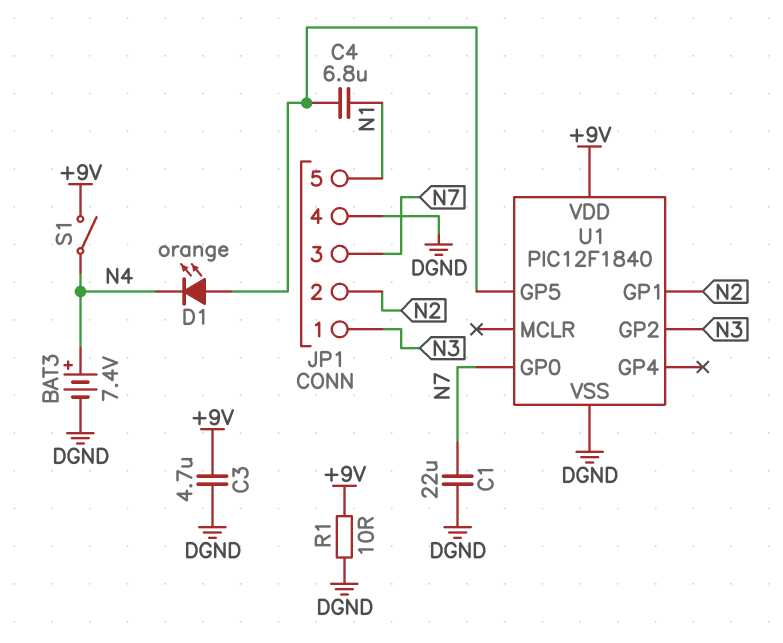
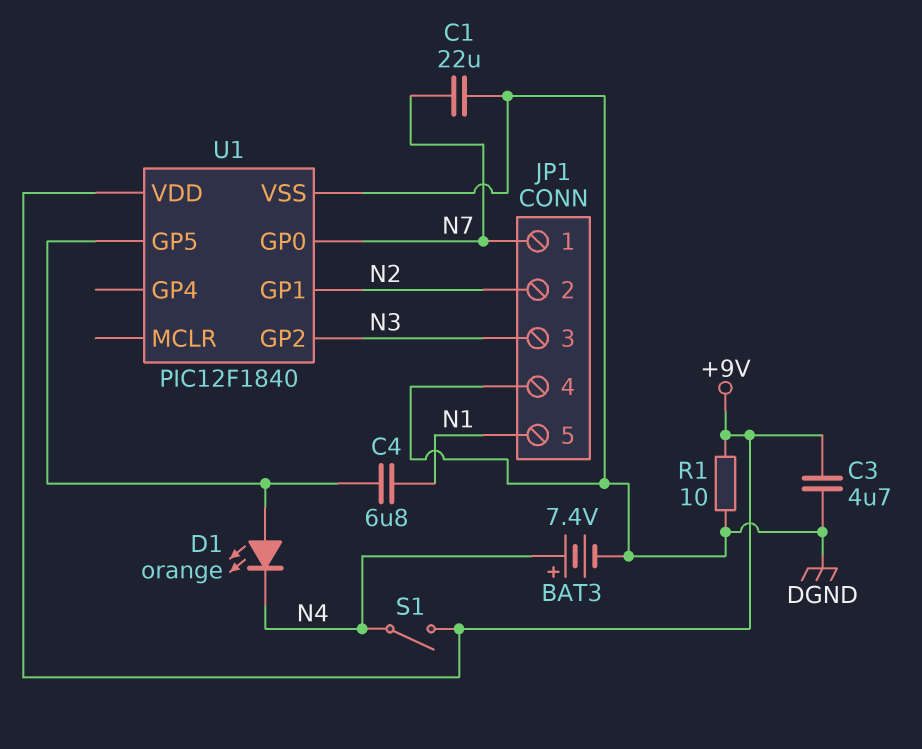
JP1 pin 1: N3 -> N7
JP1 pin 3: N7 -> N3

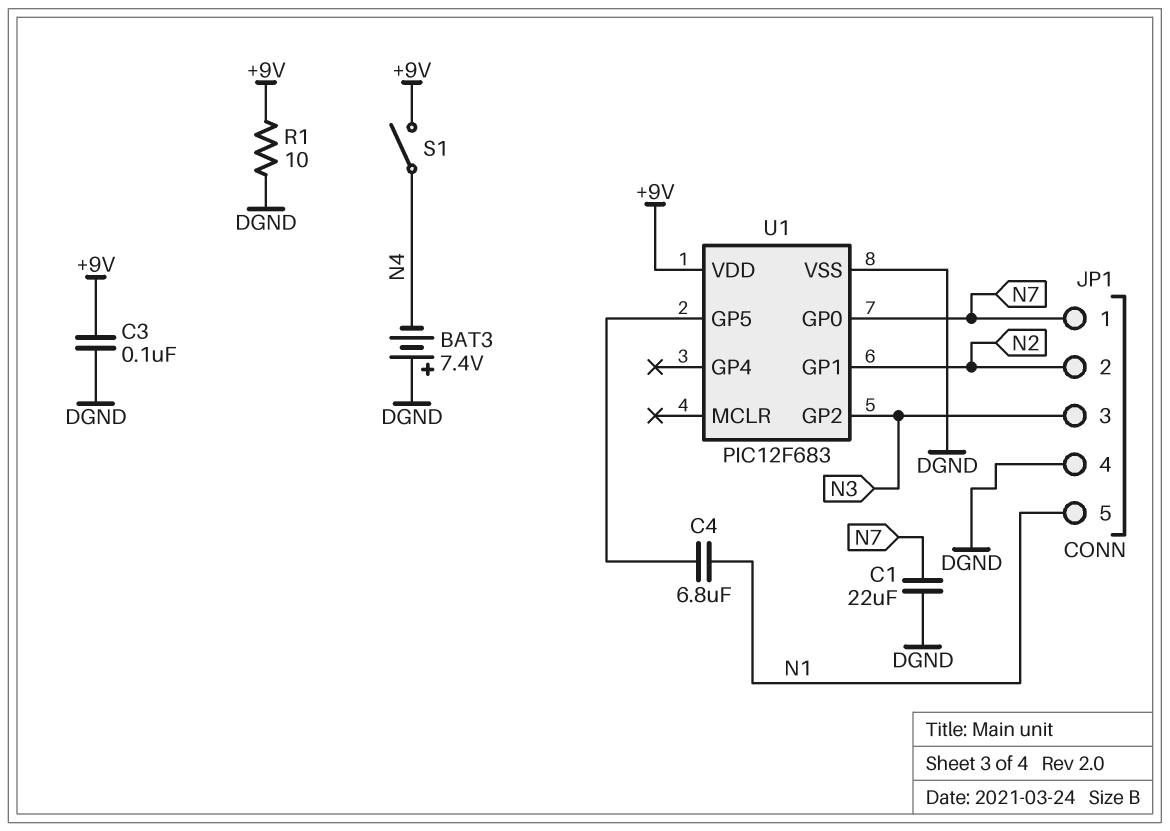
BAT3: 7.4V (plus N4, minus DGND) -> 7.4V (plus DGND, minus N4)
C3: 4.7uF (+9V, DGND) -> 100nF (+9V, DGND)
D1: LED orange (A U1/GP5, K N4) -> none
U1: PIC12F1840 -> PIC12F683

